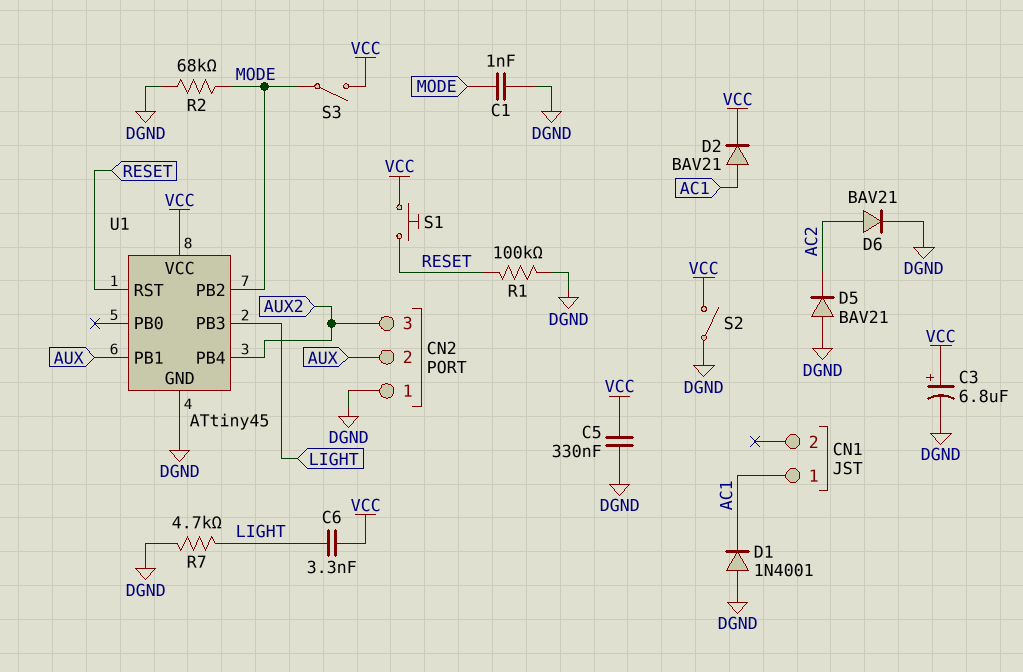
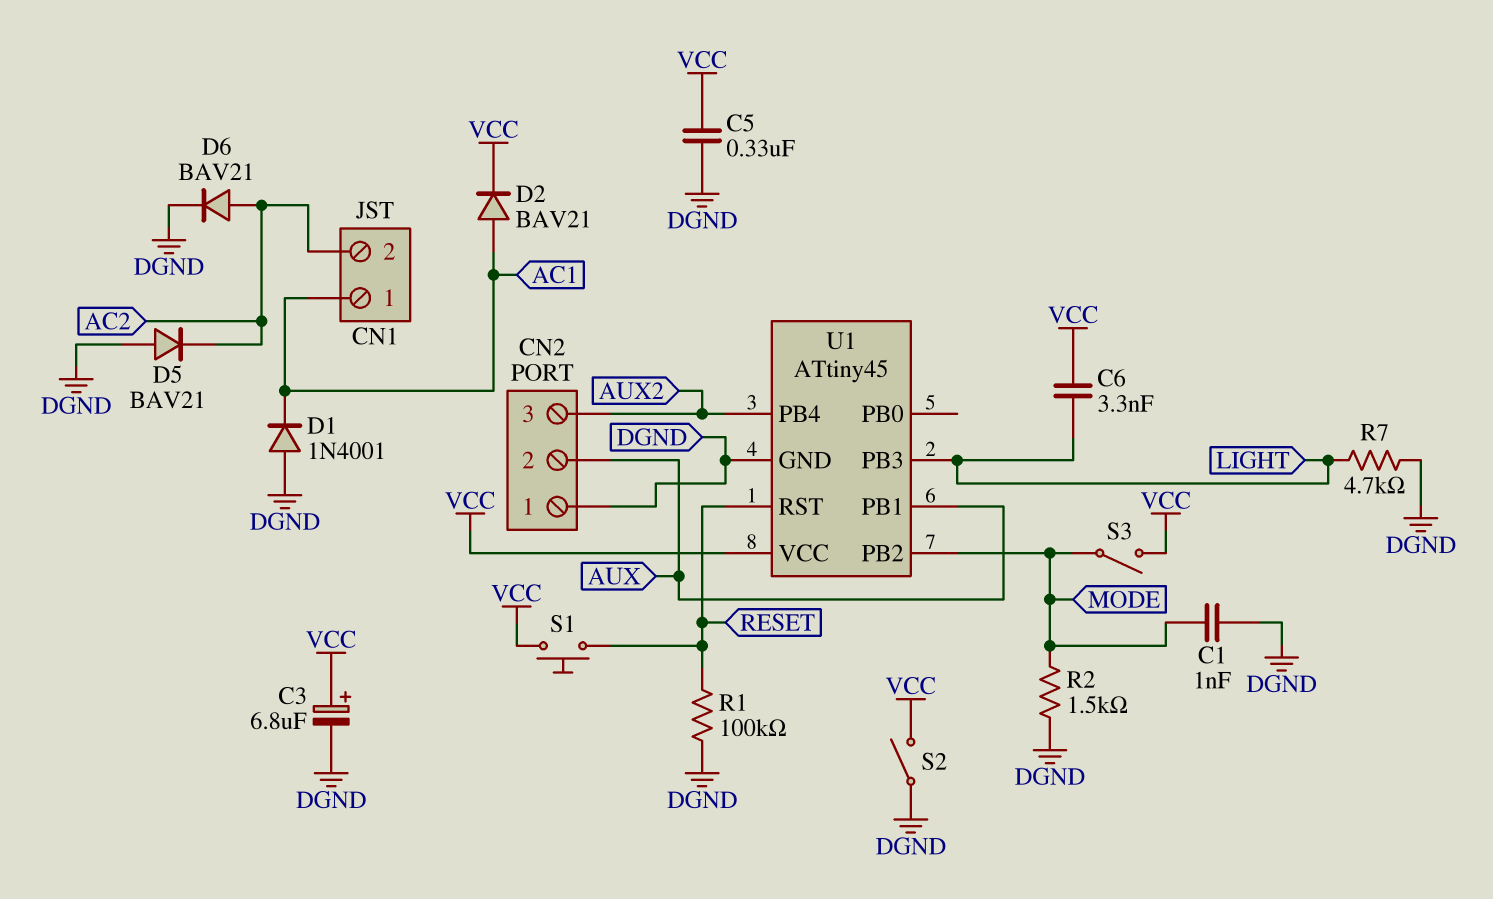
CN1 pin 2: none -> AC2
R2: 68k (DGND, MODE) -> 1.5k (DGND, MODE)

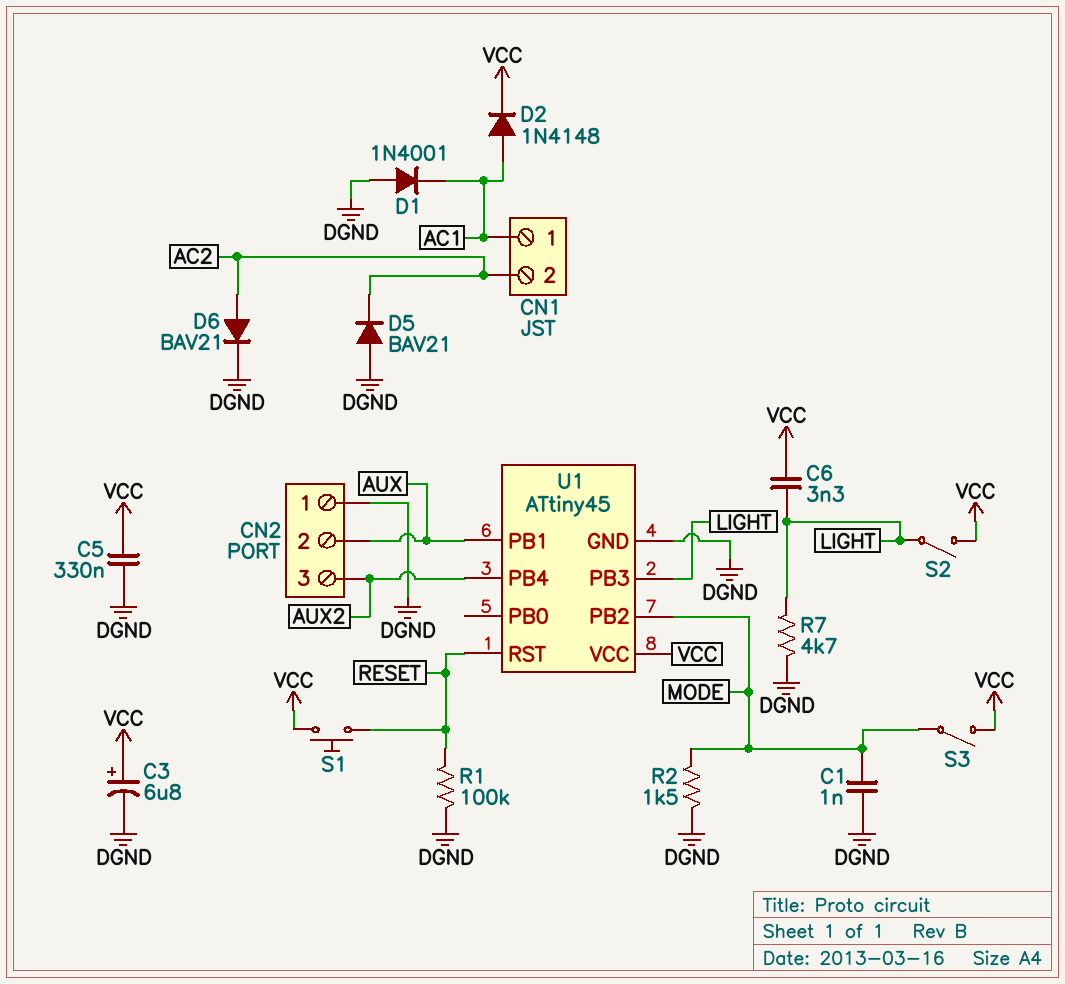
D2: diode BAV21 (A AC1, K VCC) -> diode 1N4148 (A AC1, K VCC)
S2: switch (DGND, VCC) -> switch (LIGHT, VCC)

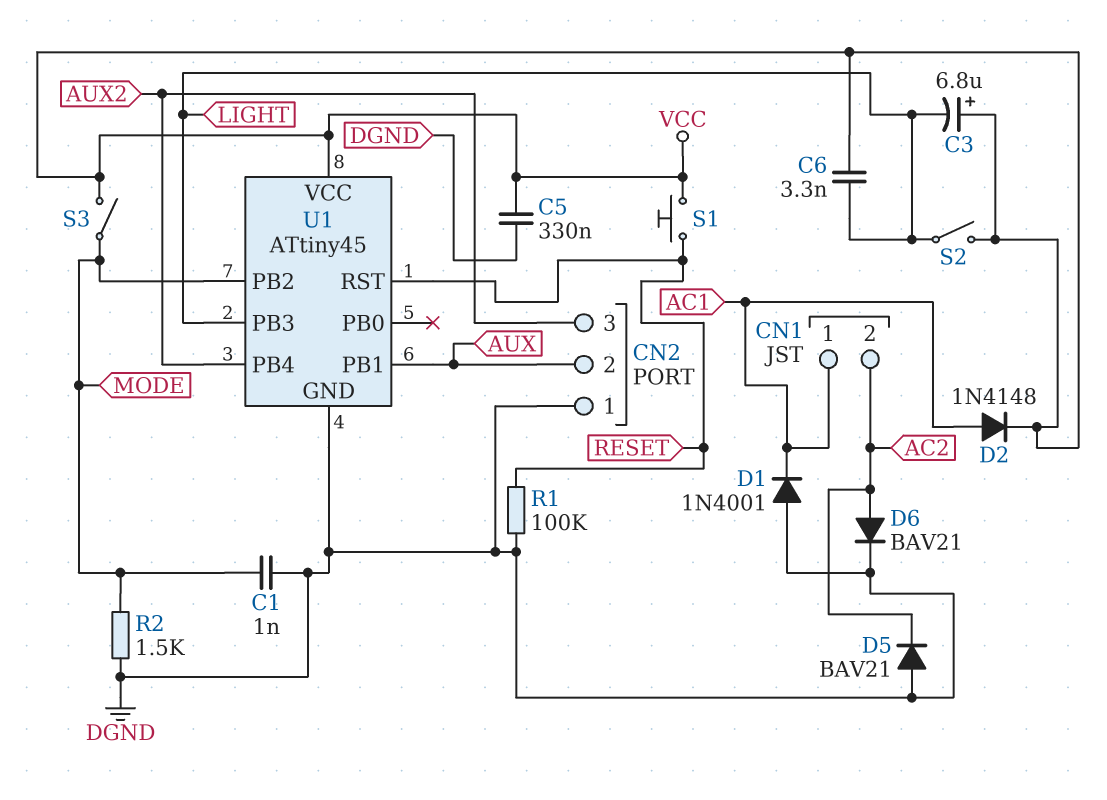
C3: 6.8uF (plus VCC, minus DGND) -> 6.8uF (plus VCC, minus LIGHT)
R7: 4.7k (DGND, LIGHT) -> none

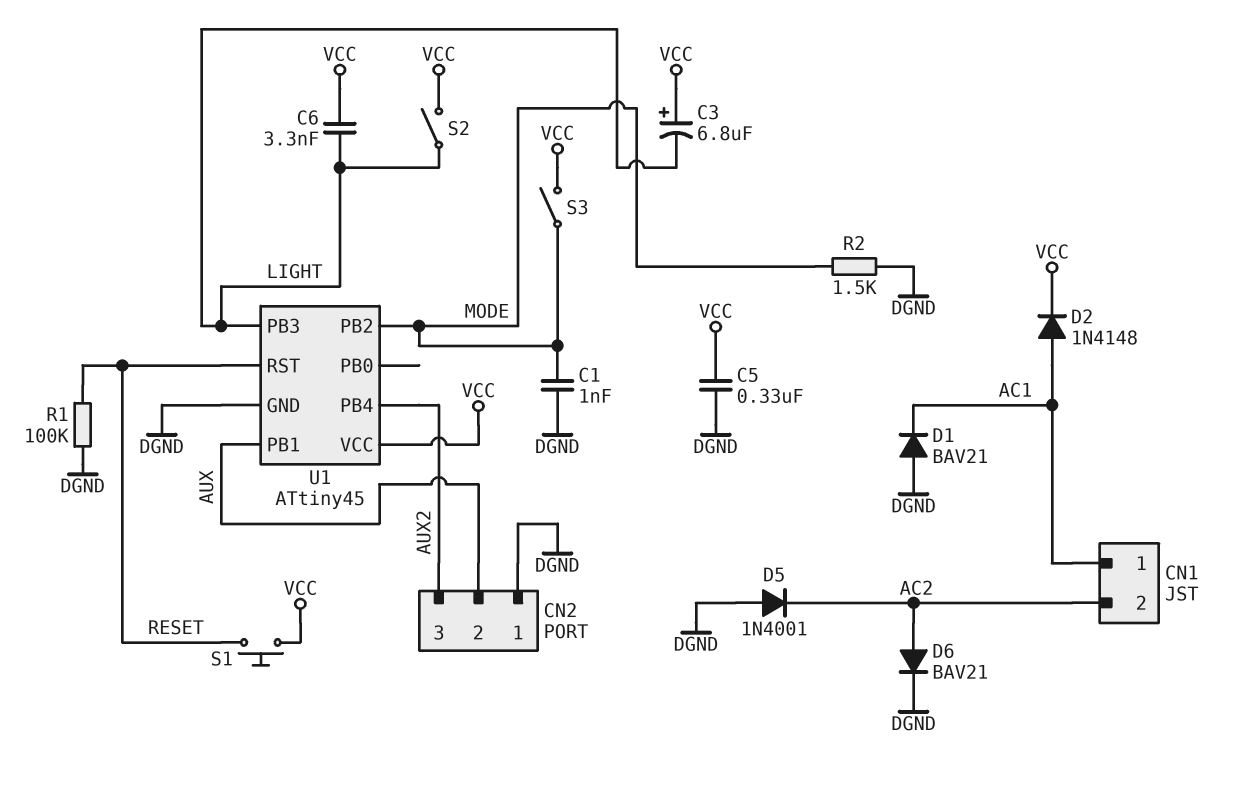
D1: diode 1N4001 (A DGND, K AC1) -> diode BAV21 (A DGND, K AC1)
D5: diode BAV21 (A DGND, K AC2) -> diode 1N4001 (A DGND, K AC2)

